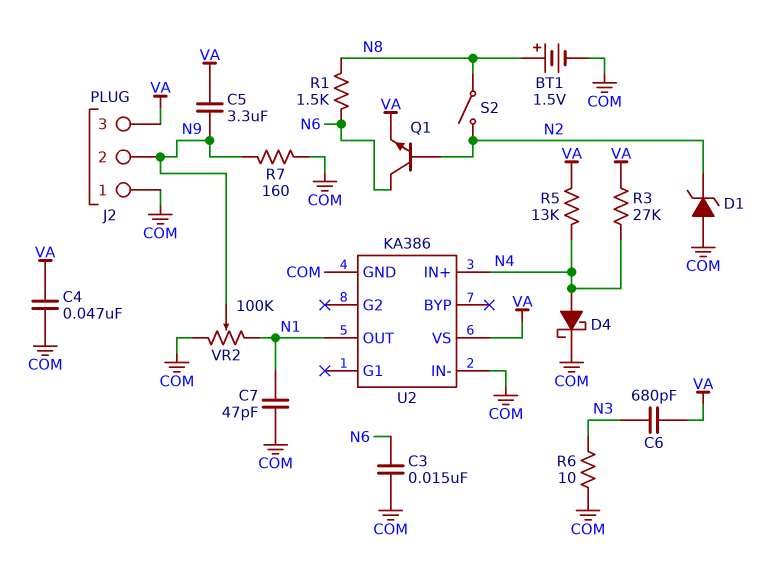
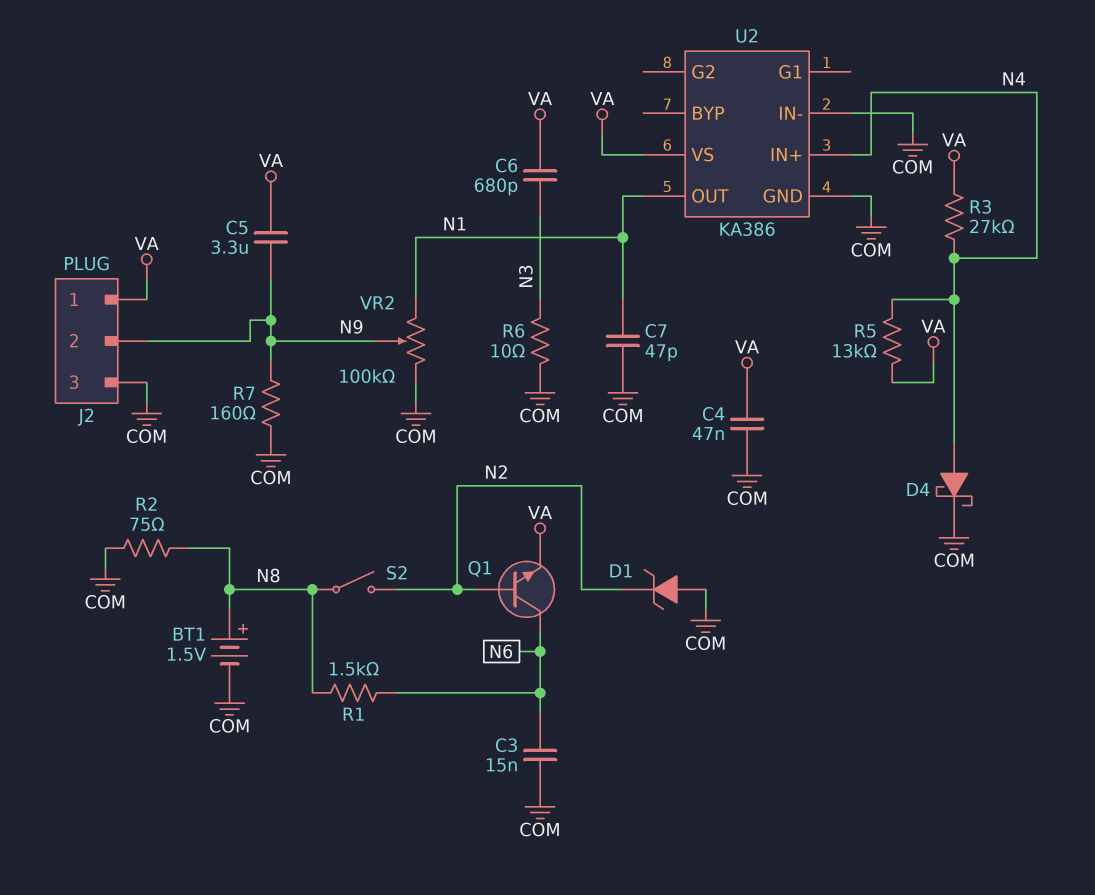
J2 pin 1: COM -> VA
J2 pin 3: VA -> COM
R2: none -> 75 (COM, N8)

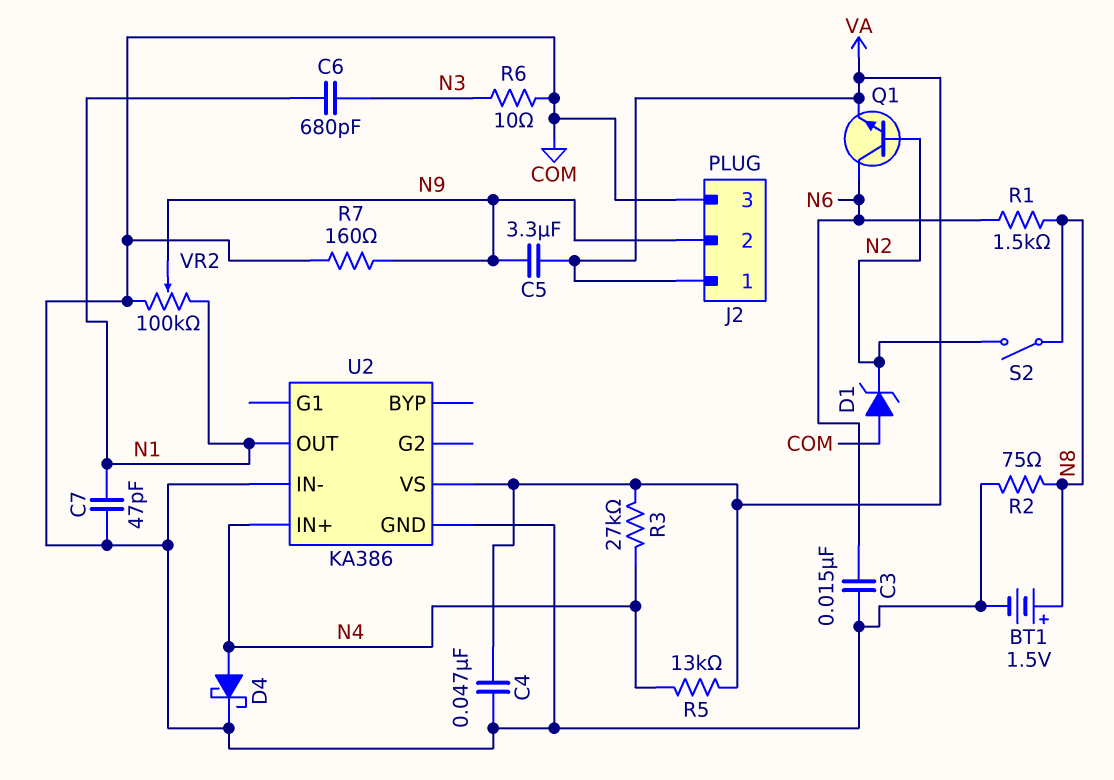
C6: 680pF (N3, VA) -> 680pF (N1, N3)

